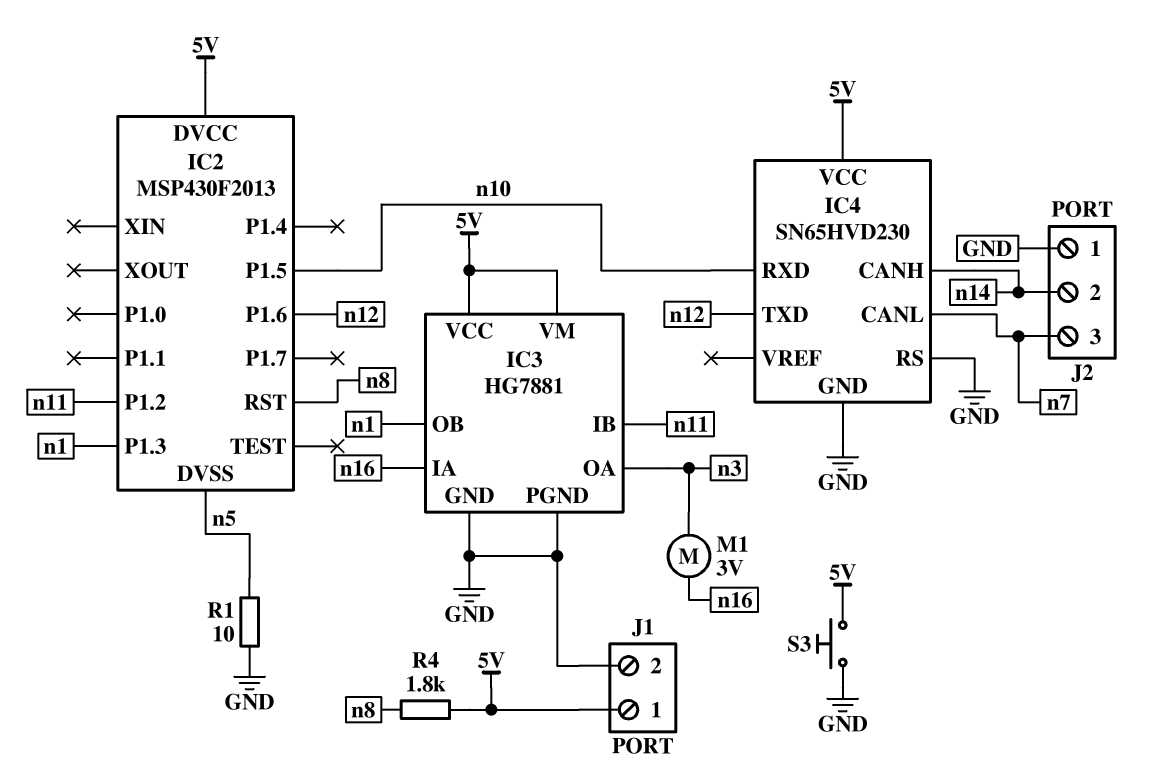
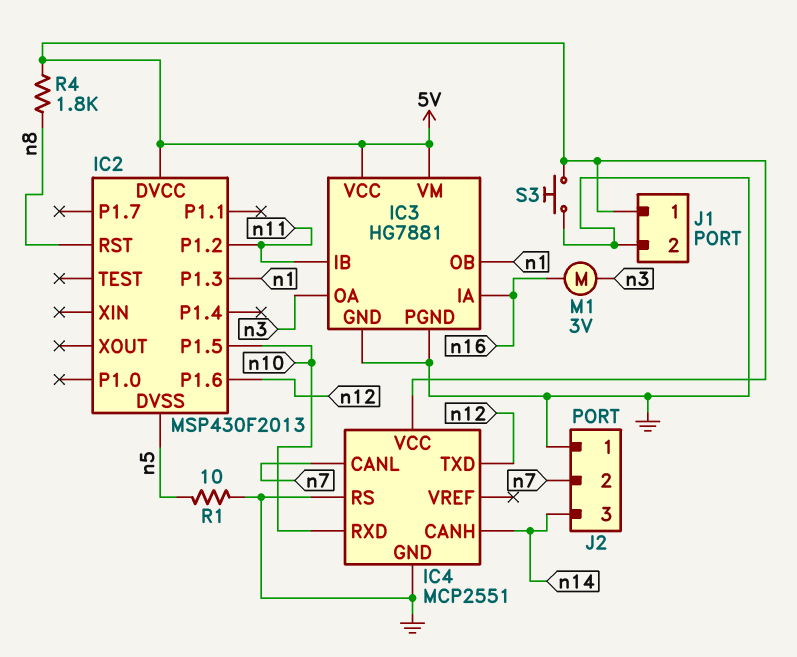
IC4: SN65HVD230 -> MCP2551
J2 pin 2: n14 -> n7
J2 pin 3: n7 -> n14

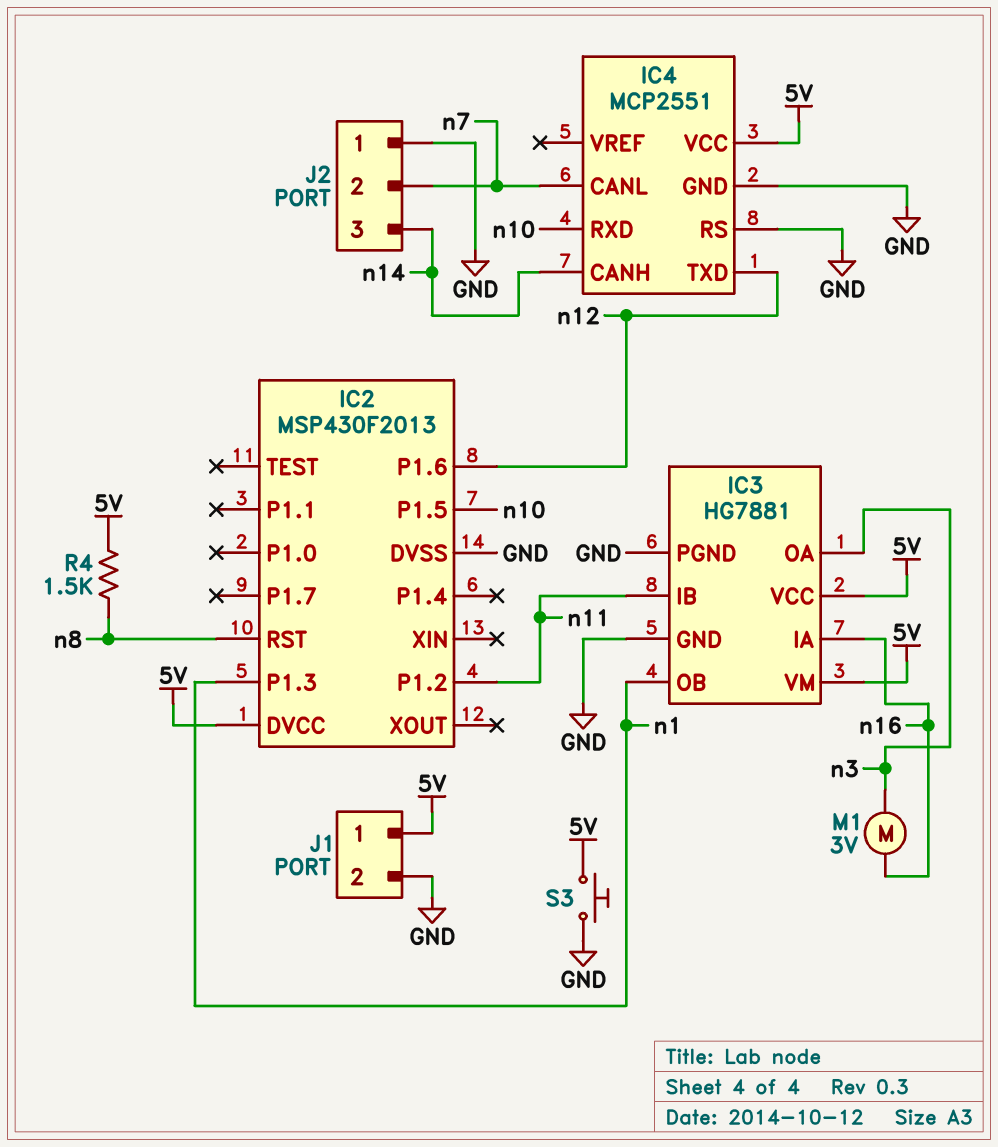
IC2 pin DVSS: n5 -> GND
R1: 10 (GND, n5) -> none
R4: 1.8k (5V, n8) -> 1.5k (5V, n8)

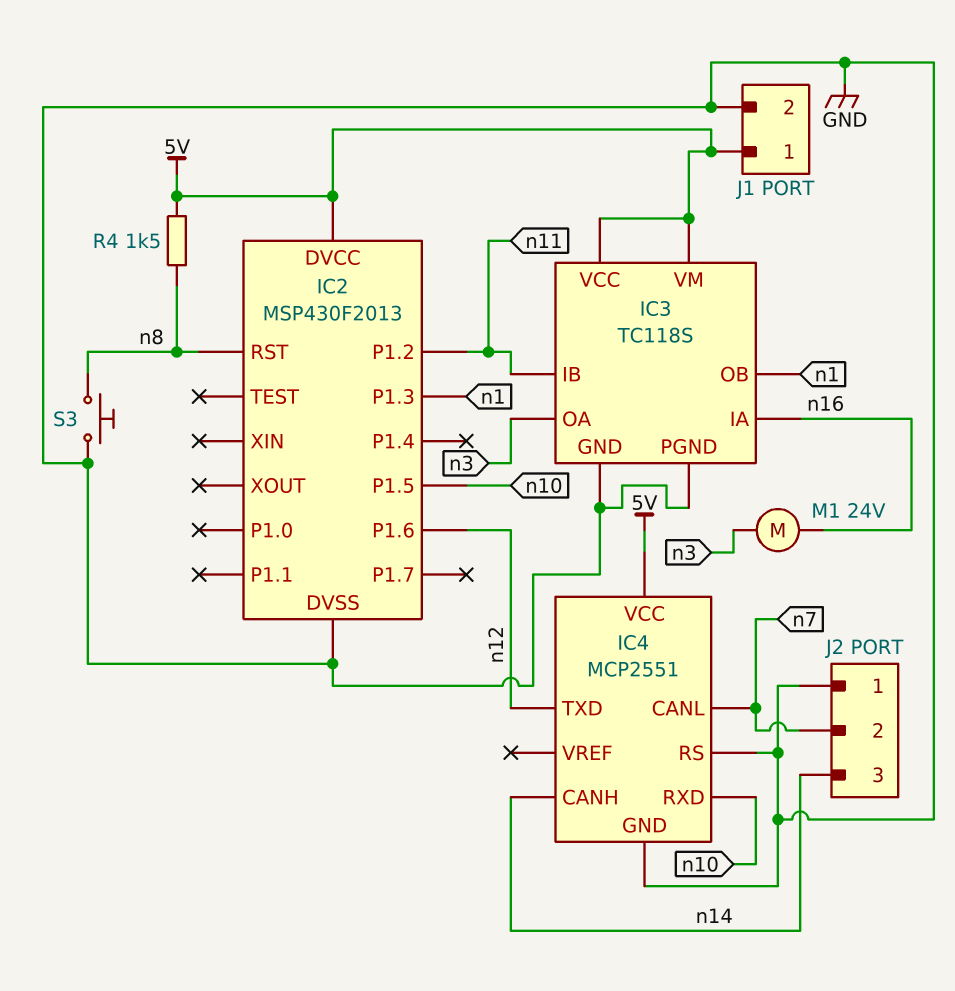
IC3: HG7881 -> TC118S
M1: motor 3V (n3, n16) -> motor 24V (n3, n16)
S3: button (5V, GND) -> button (GND, n8)

